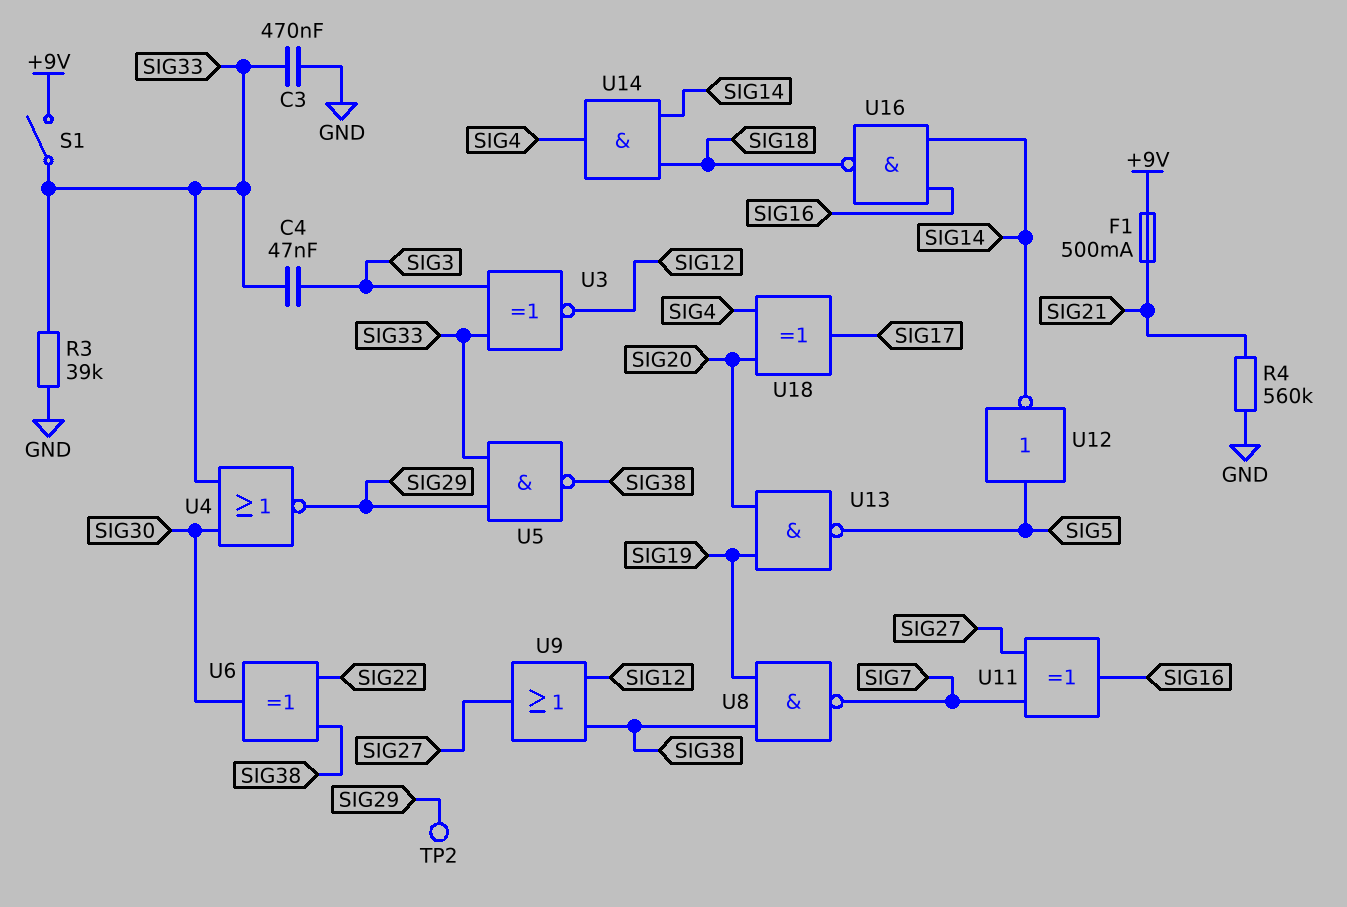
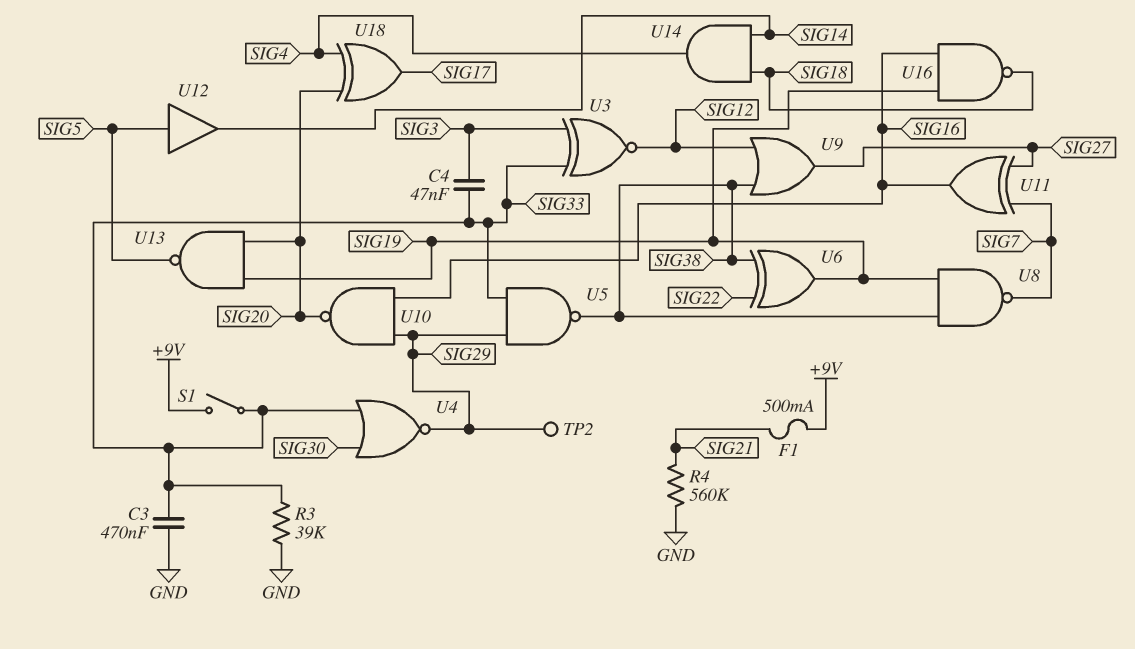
U6: XOR (in SIG22, in SIG38, out SIG30) -> XOR (in SIG22, in SIG38, out SIG19)
U10: none -> NAND (in SIG16, in SIG29, out SIG20)
U12: NOT (in SIG5, out SIG14) -> buffer (in SIG5, out SIG14)
U16: NAND (in SIG14, in SIG16, out SIG18) -> NAND (in SIG16, in SIG19, out SIG18)

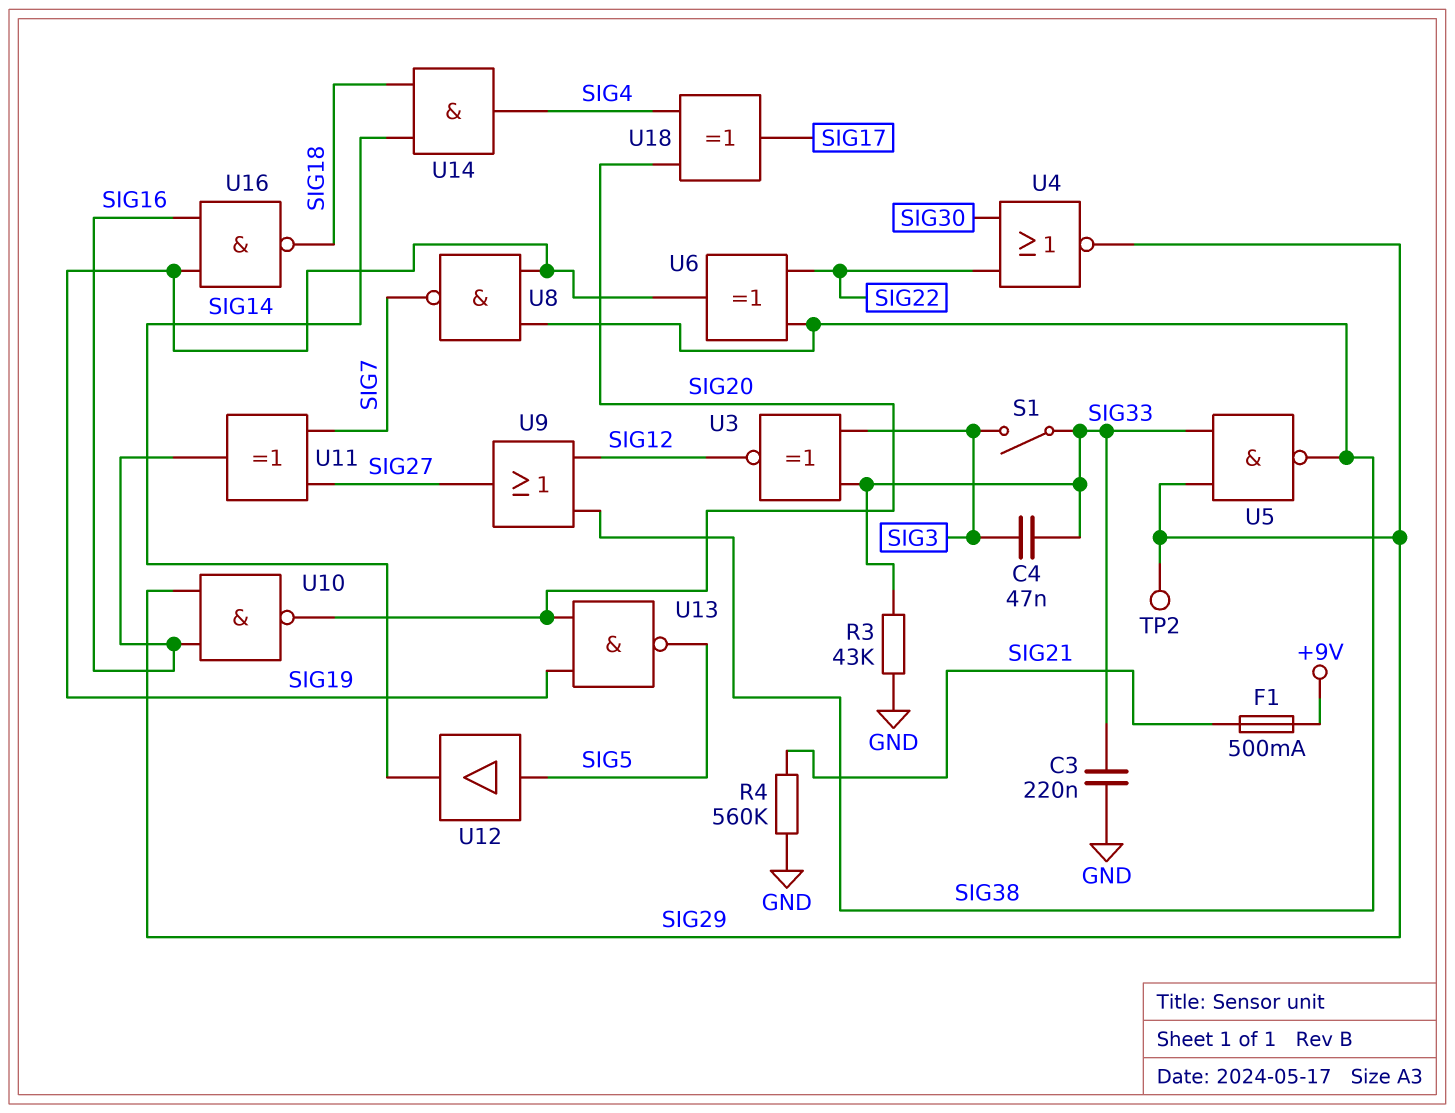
C3: 470nF (GND, SIG33) -> 220nF (GND, SIG33)
R3: 39k (GND, SIG33) -> 43k (GND, SIG33)
S1: switch (+9V, SIG33) -> switch (SIG3, SIG33)
U4: NOR (in SIG30, in SIG33, out SIG29) -> NOR (in SIG22, in SIG30, out SIG29)

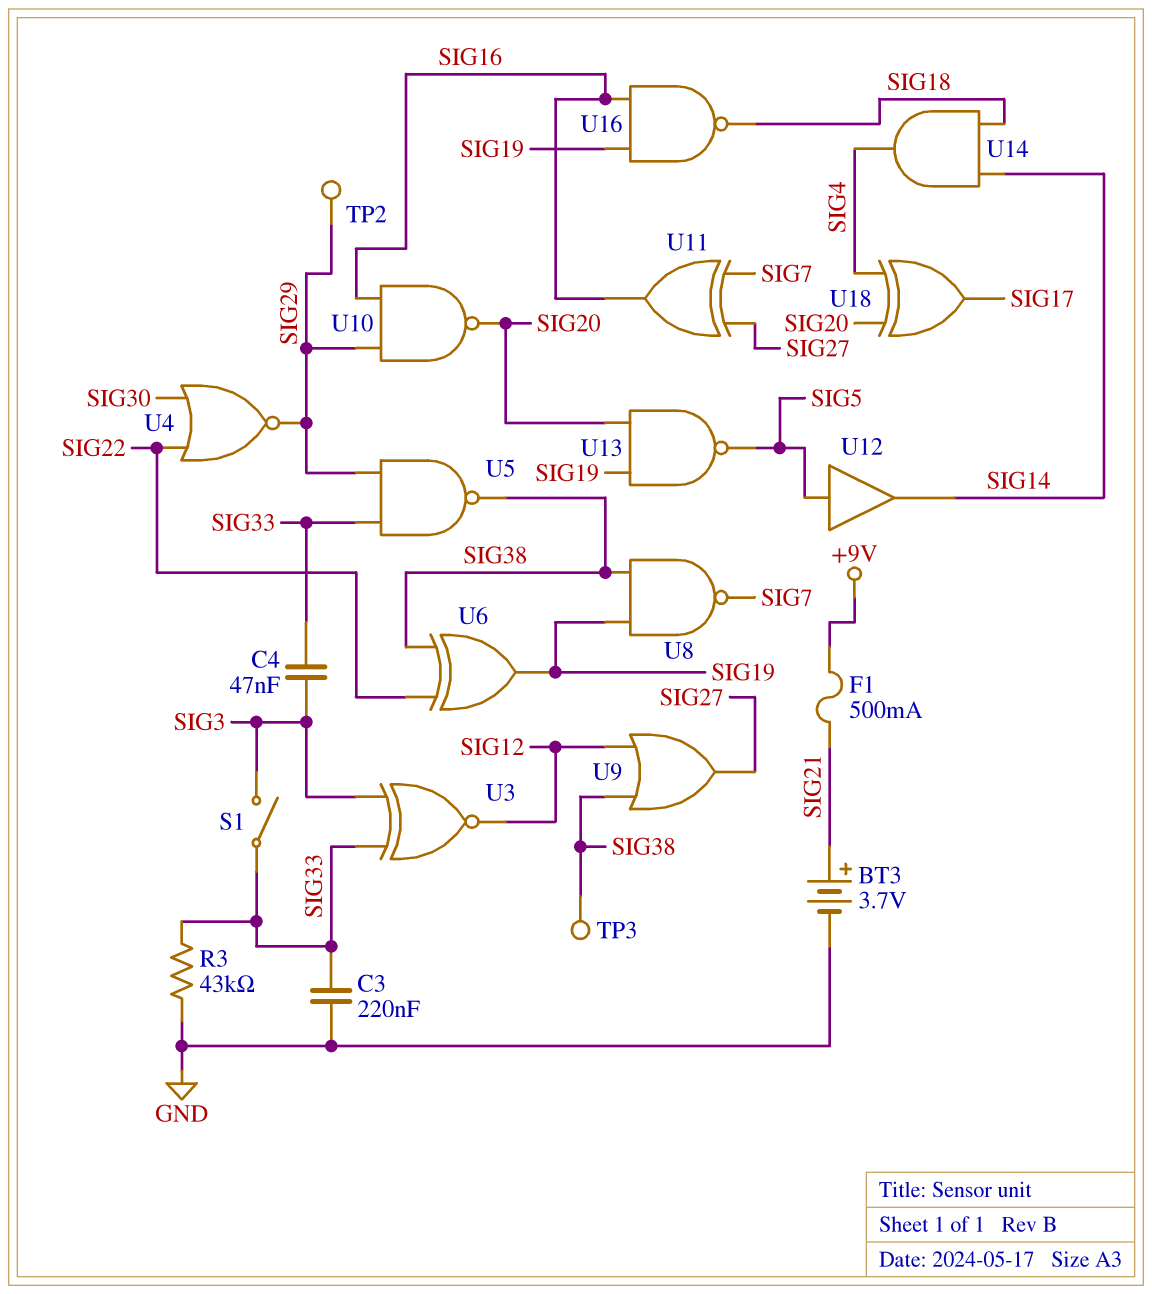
BT3: none -> 3.7V (plus SIG21, minus GND)
R4: 560k (GND, SIG21) -> none
TP3: none -> test point (SIG38)

